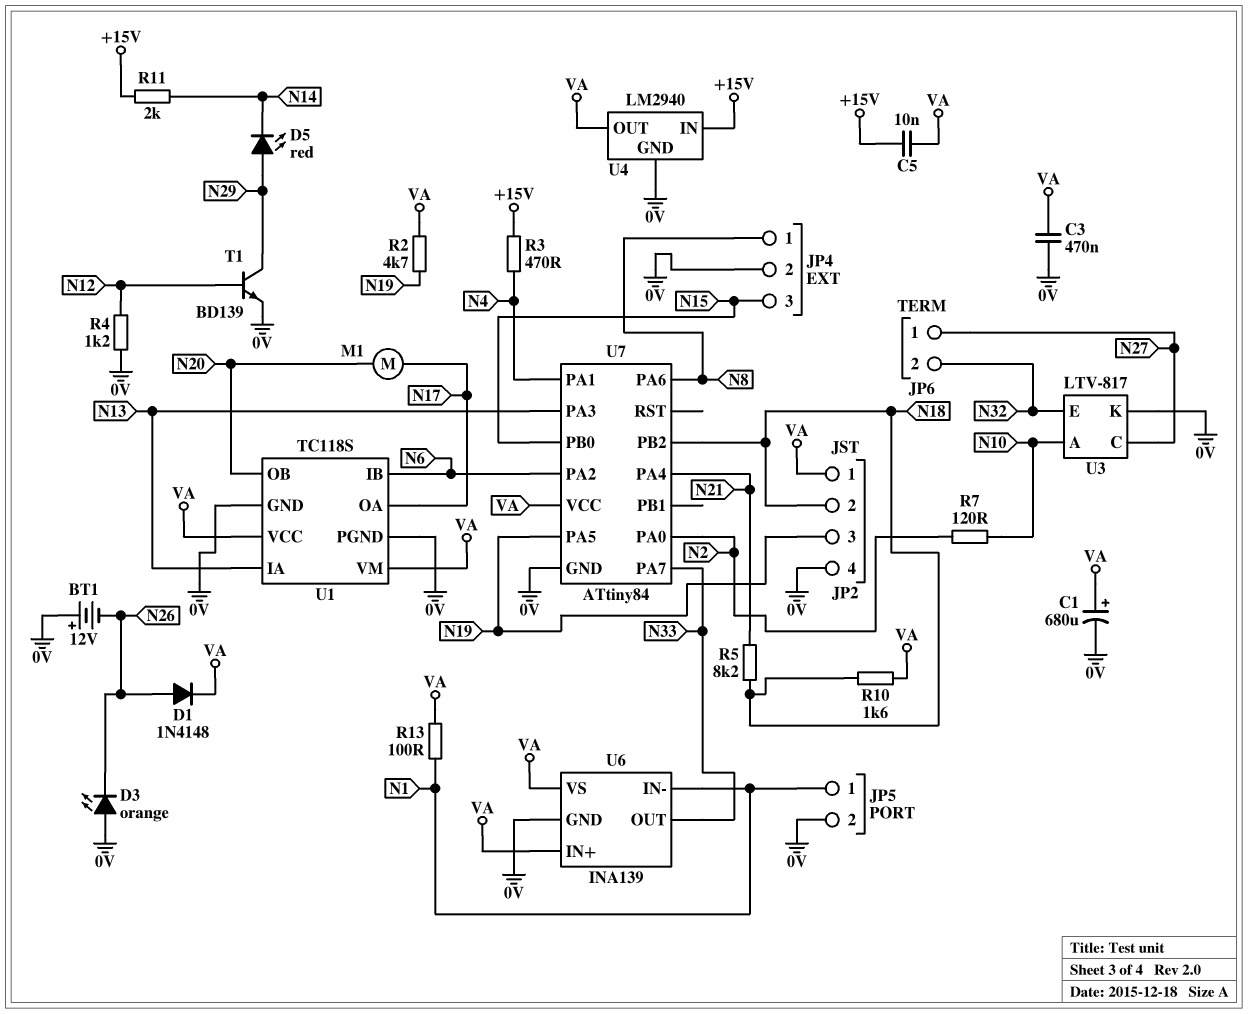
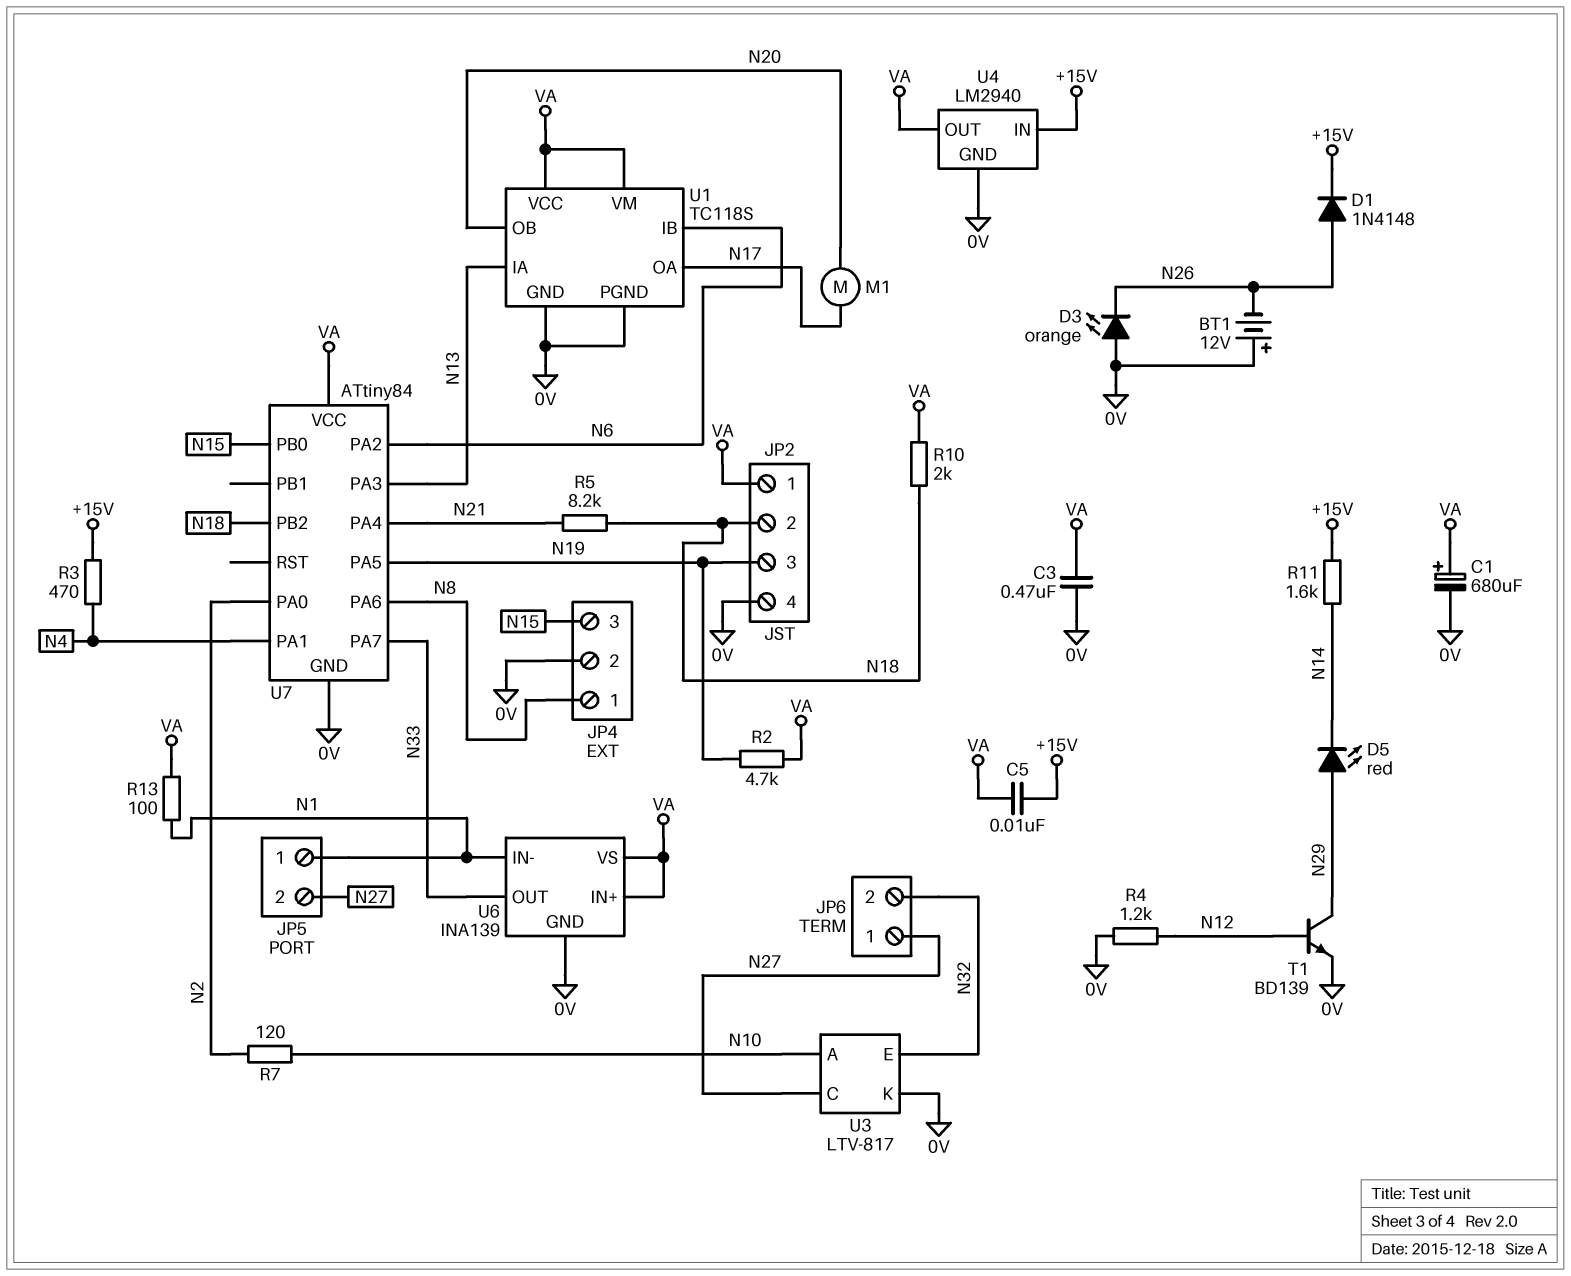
D1: diode 1N4148 (A N26, K VA) -> diode 1N4148 (A N26, K +15V)
JP5 pin 2: 0V -> N27
R10: 1.6k (N18, VA) -> 2k (N18, VA)
R11: 2k (+15V, N14) -> 1.6k (+15V, N14)

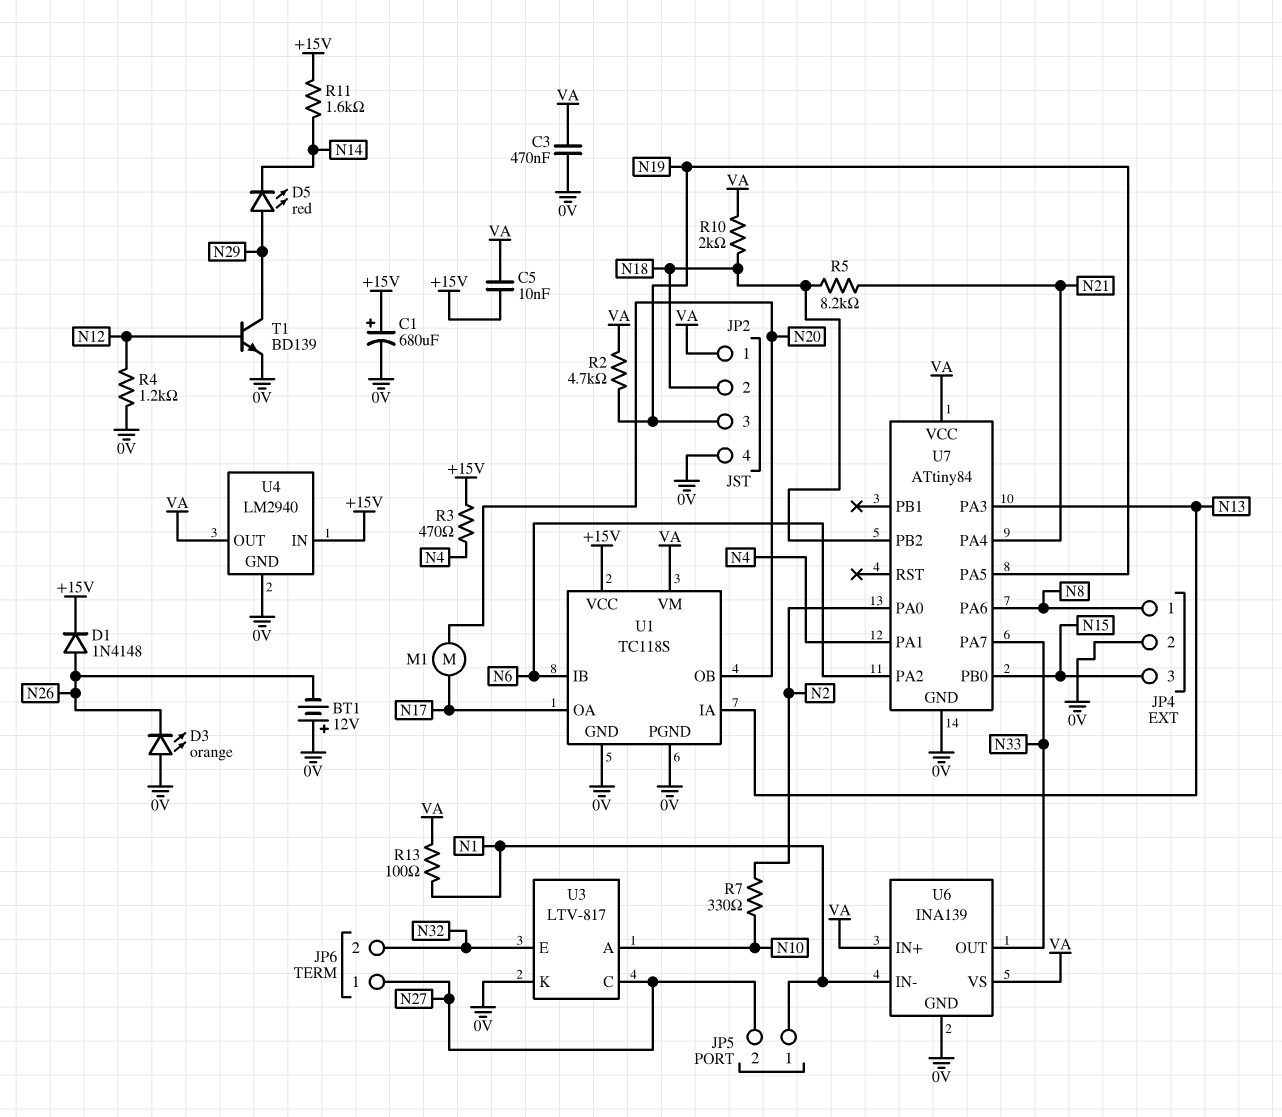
C1: 680uF (plus VA, minus 0V) -> 680uF (plus +15V, minus 0V)
R7: 120 (N2, N10) -> 330 (N2, N10)
U1 pin VCC: VA -> +15V

